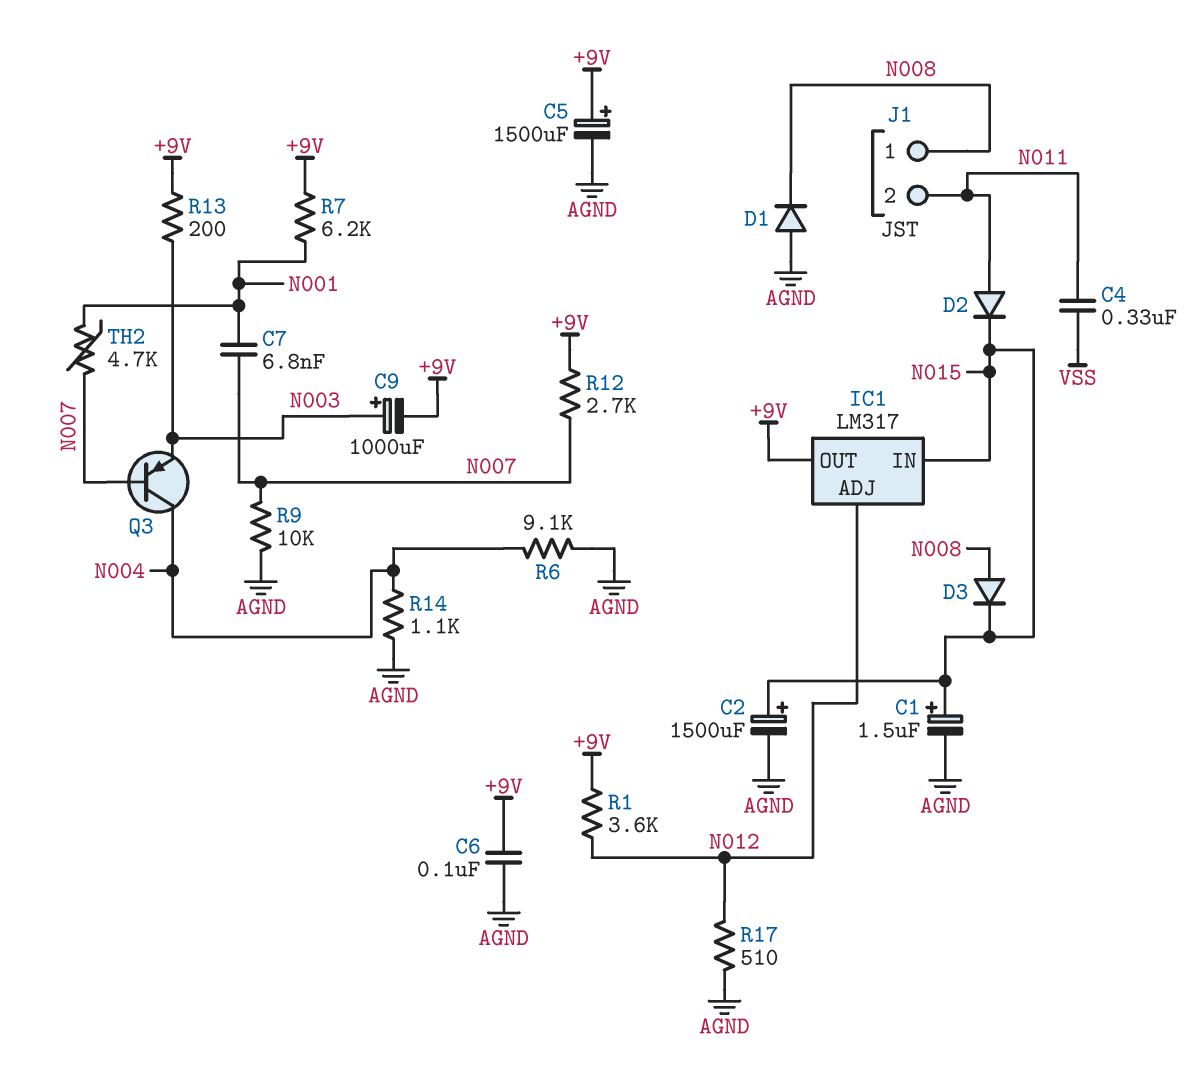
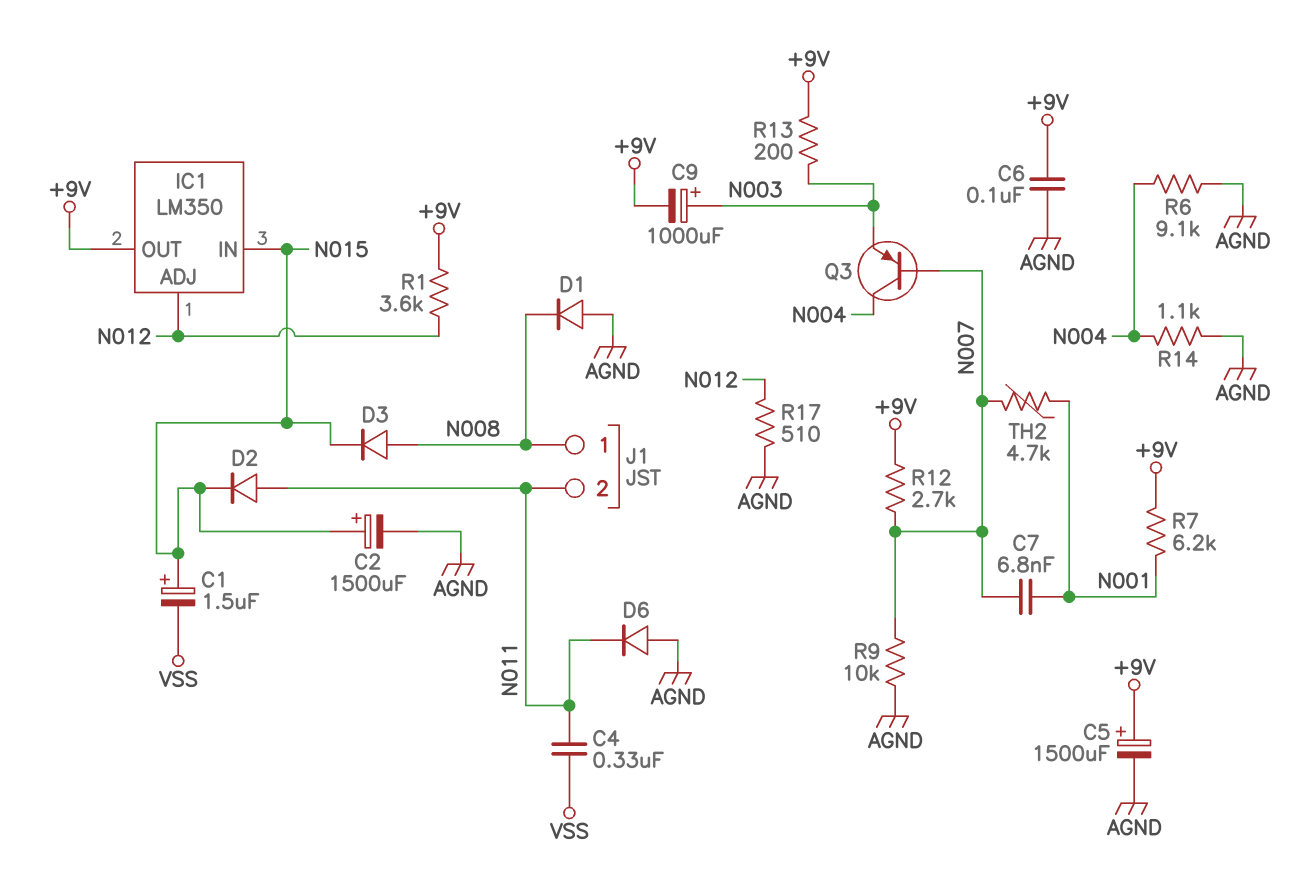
C1: 1.5uF (plus N015, minus AGND) -> 1.5uF (plus N015, minus VSS)
D6: none -> diode (A AGND, K N011)
IC1: LM317 -> LM350

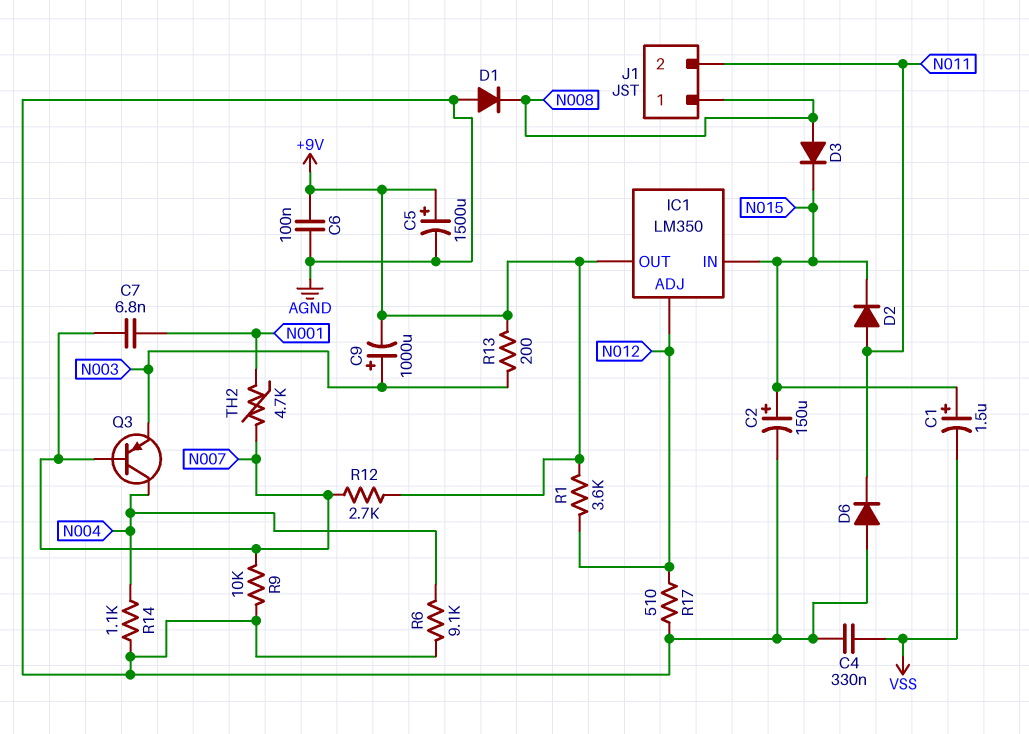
C2: 1500uF (plus N015, minus AGND) -> 150uF (plus N015, minus AGND)
C4: 330nF (N011, VSS) -> 330nF (AGND, VSS)
R7: 6.2k (+9V, N001) -> none

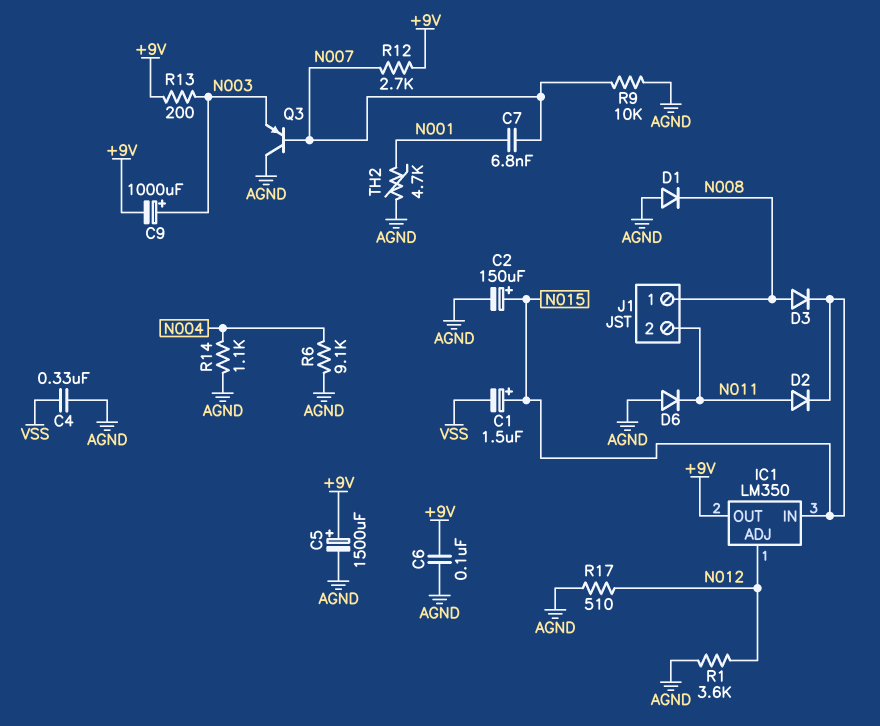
Q3: PNP (B N007, C N004, E N003) -> PNP (B N007, C AGND, E N003)
R1: 3.6k (+9V, N012) -> 3.6k (AGND, N012)
TH2: 4.7k (N001, N007) -> 4.7k (AGND, N001)

